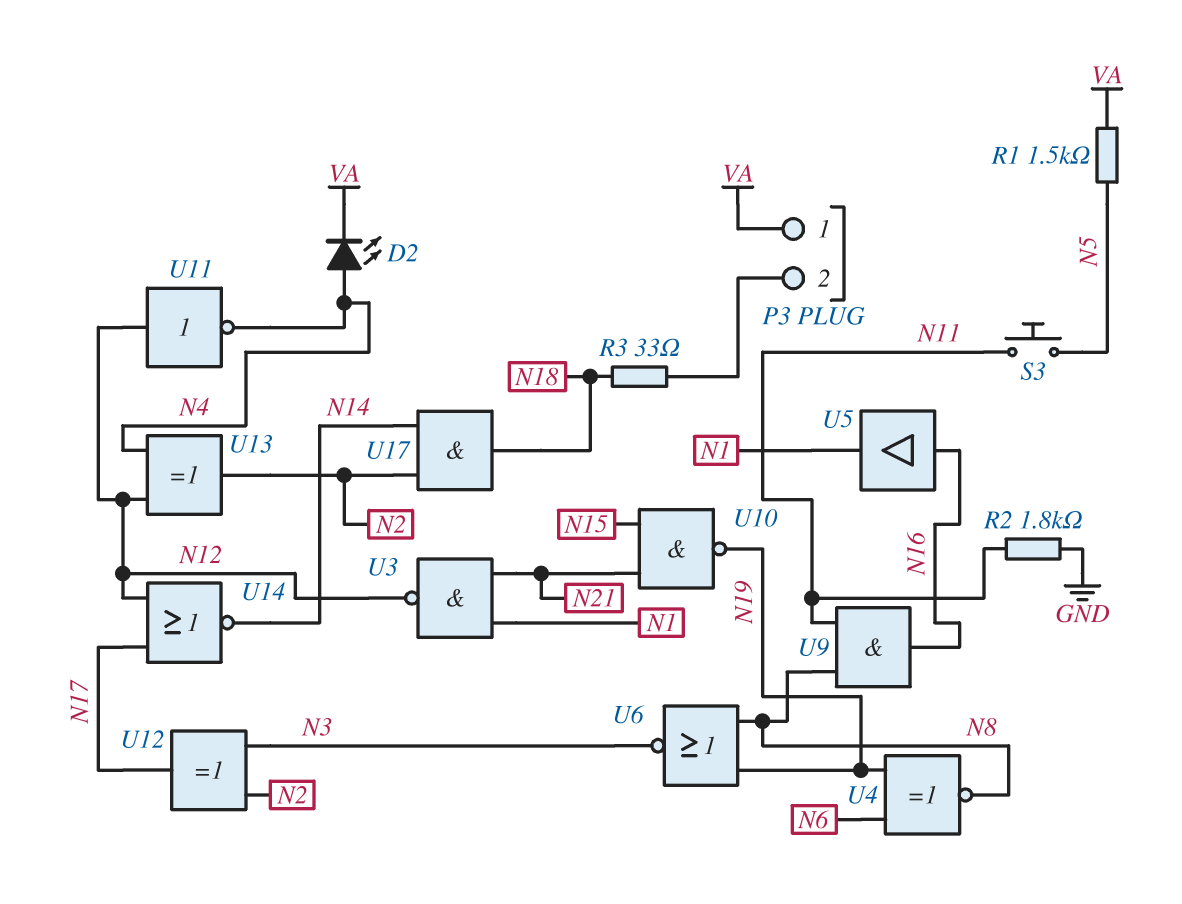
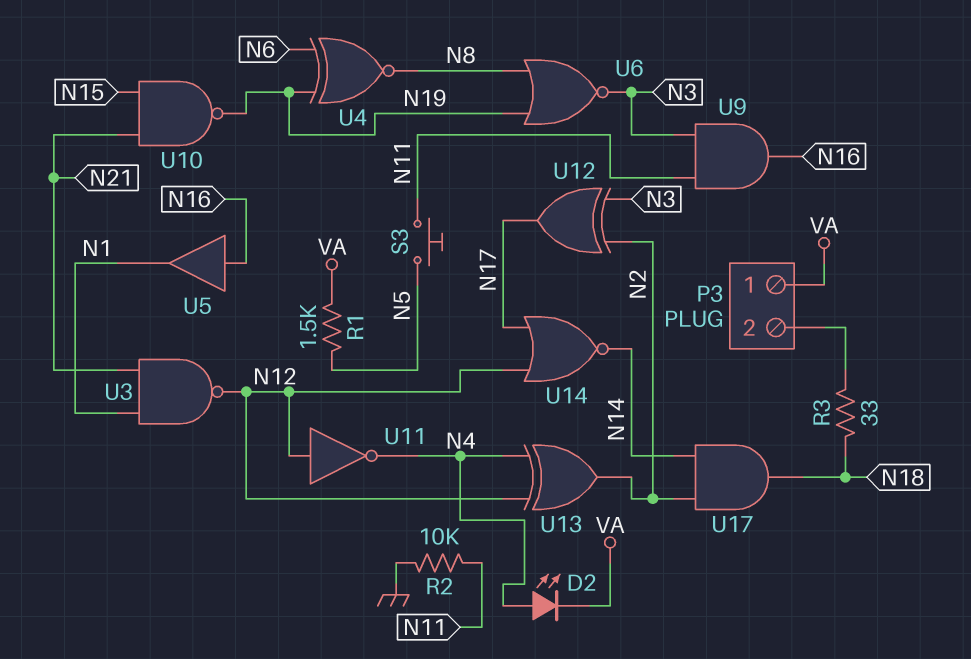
R2: 1.8k (GND, N11) -> 10k (GND, N11)
U9: AND (in N8, in N11, out N16) -> AND (in N3, in N11, out N16)

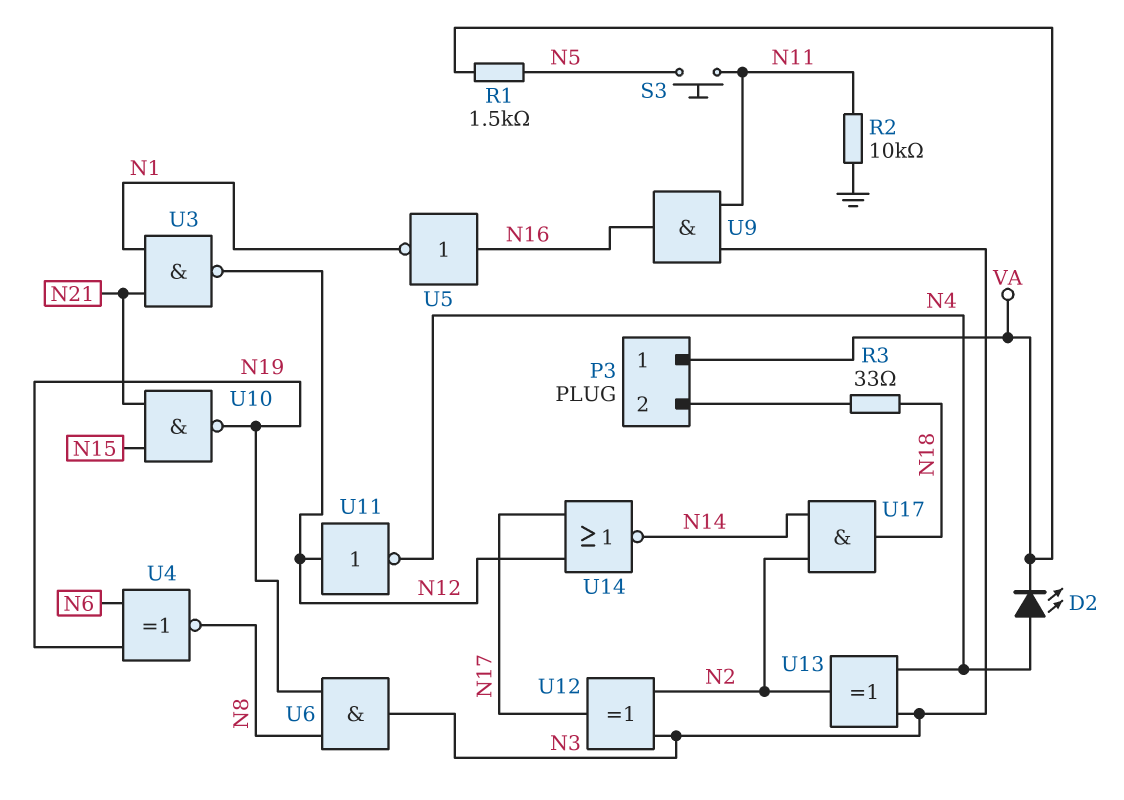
U5: buffer (in N16, out N1) -> NOT (in N16, out N1)
U6: NOR (in N8, in N19, out N3) -> AND (in N8, in N19, out N3)
U13: XOR (in N4, in N12, out N2) -> XOR (in N3, in N4, out N2)

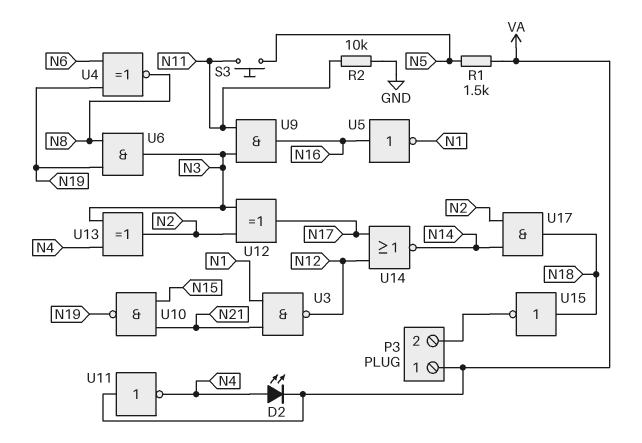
R3: 33 (N18, P3/2) -> none
U11: NOT (in N12, out N4) -> NOT (in VA, out N4)
U15: none -> NOT (in N18, out P3/2)

